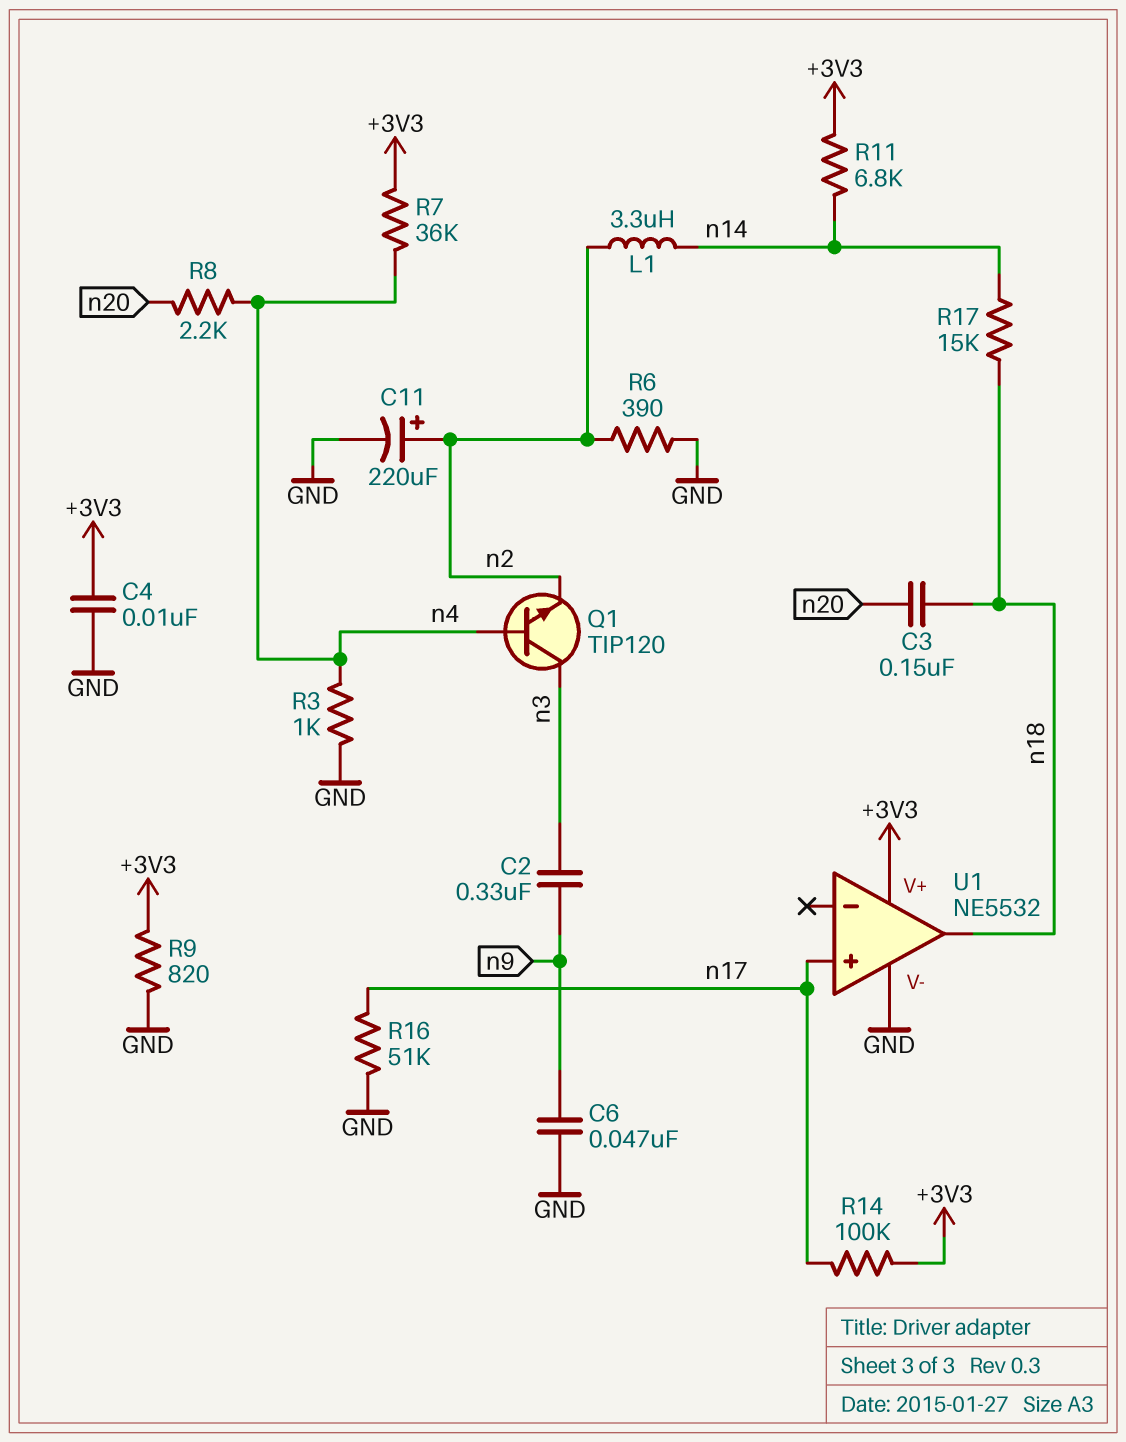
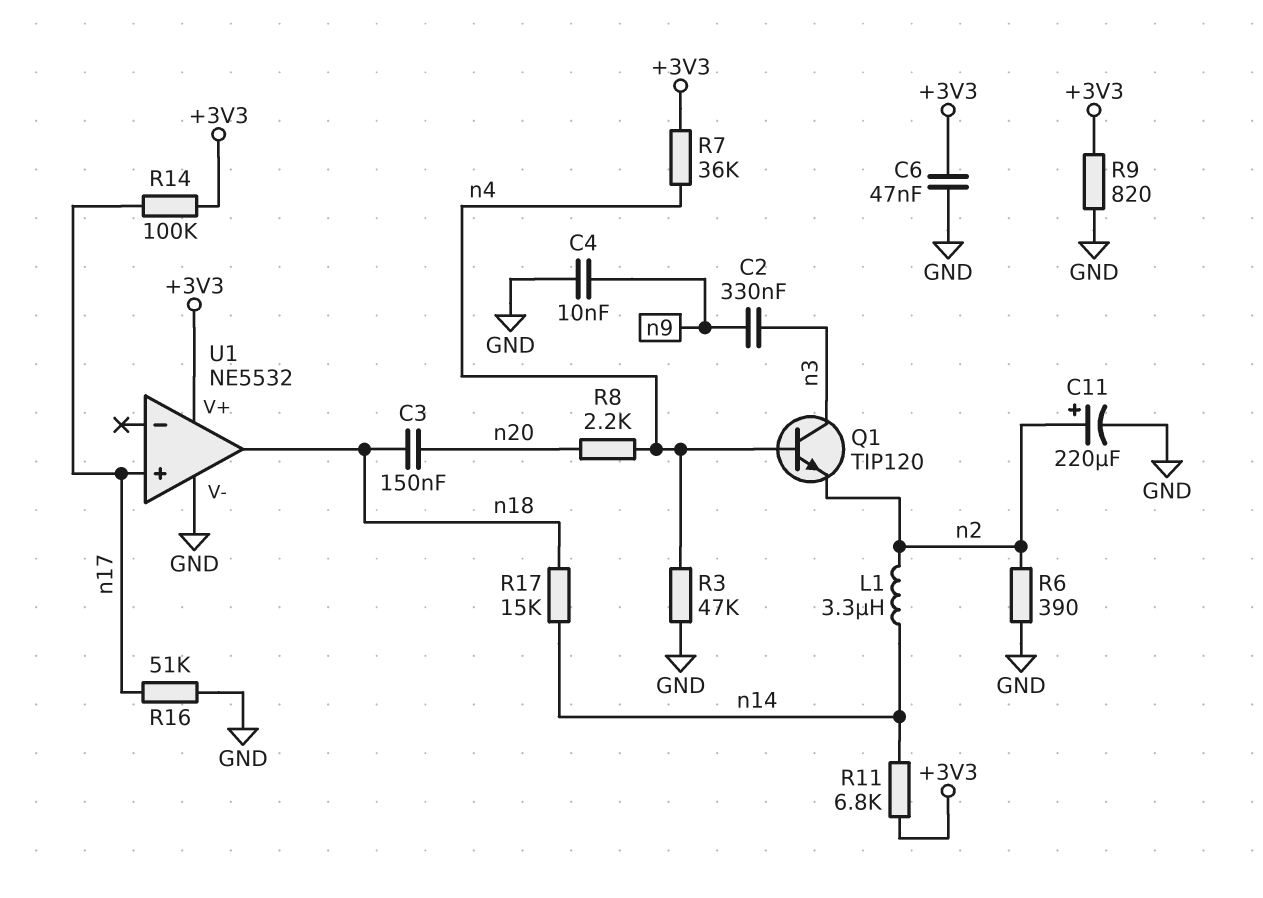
C4: 10nF (+3V3, GND) -> 10nF (GND, n9)
C6: 47nF (GND, n9) -> 47nF (+3V3, GND)
R3: 1k (GND, n4) -> 47k (GND, n4)

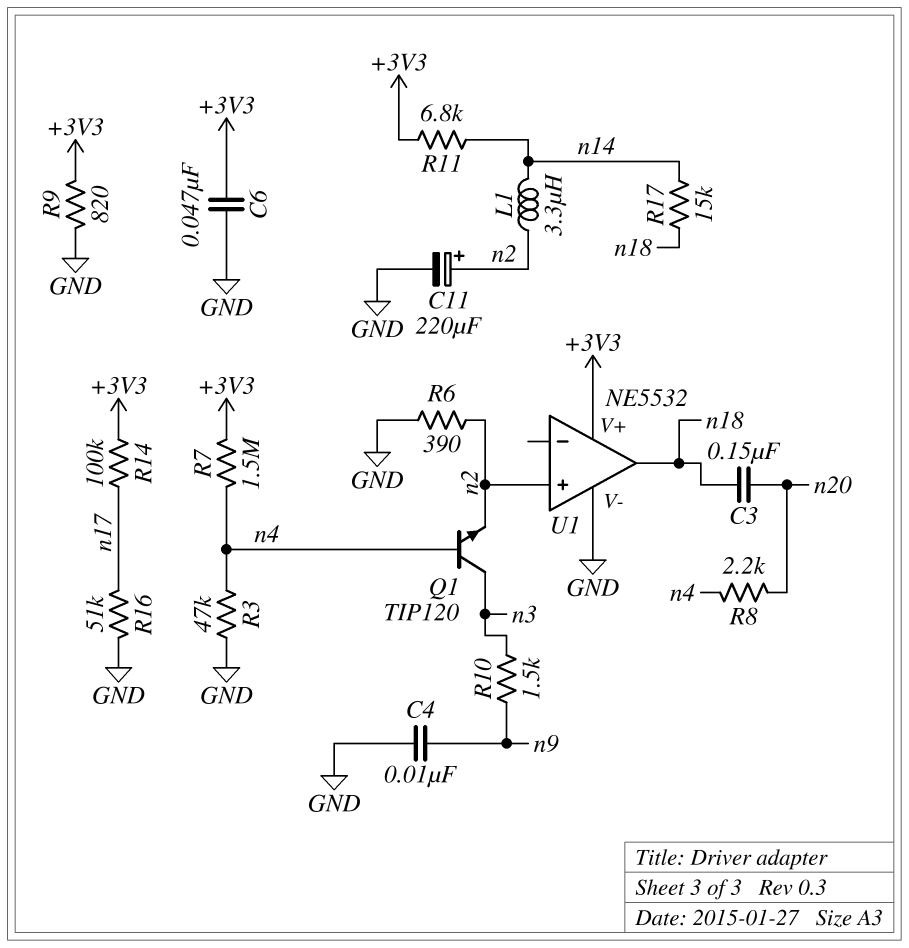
C2: 330nF (n3, n9) -> none
R7: 36k (+3V3, n4) -> 1.5M (+3V3, n4)
R10: none -> 1.5k (n3, n9)
U1 pin in+: n17 -> n2

